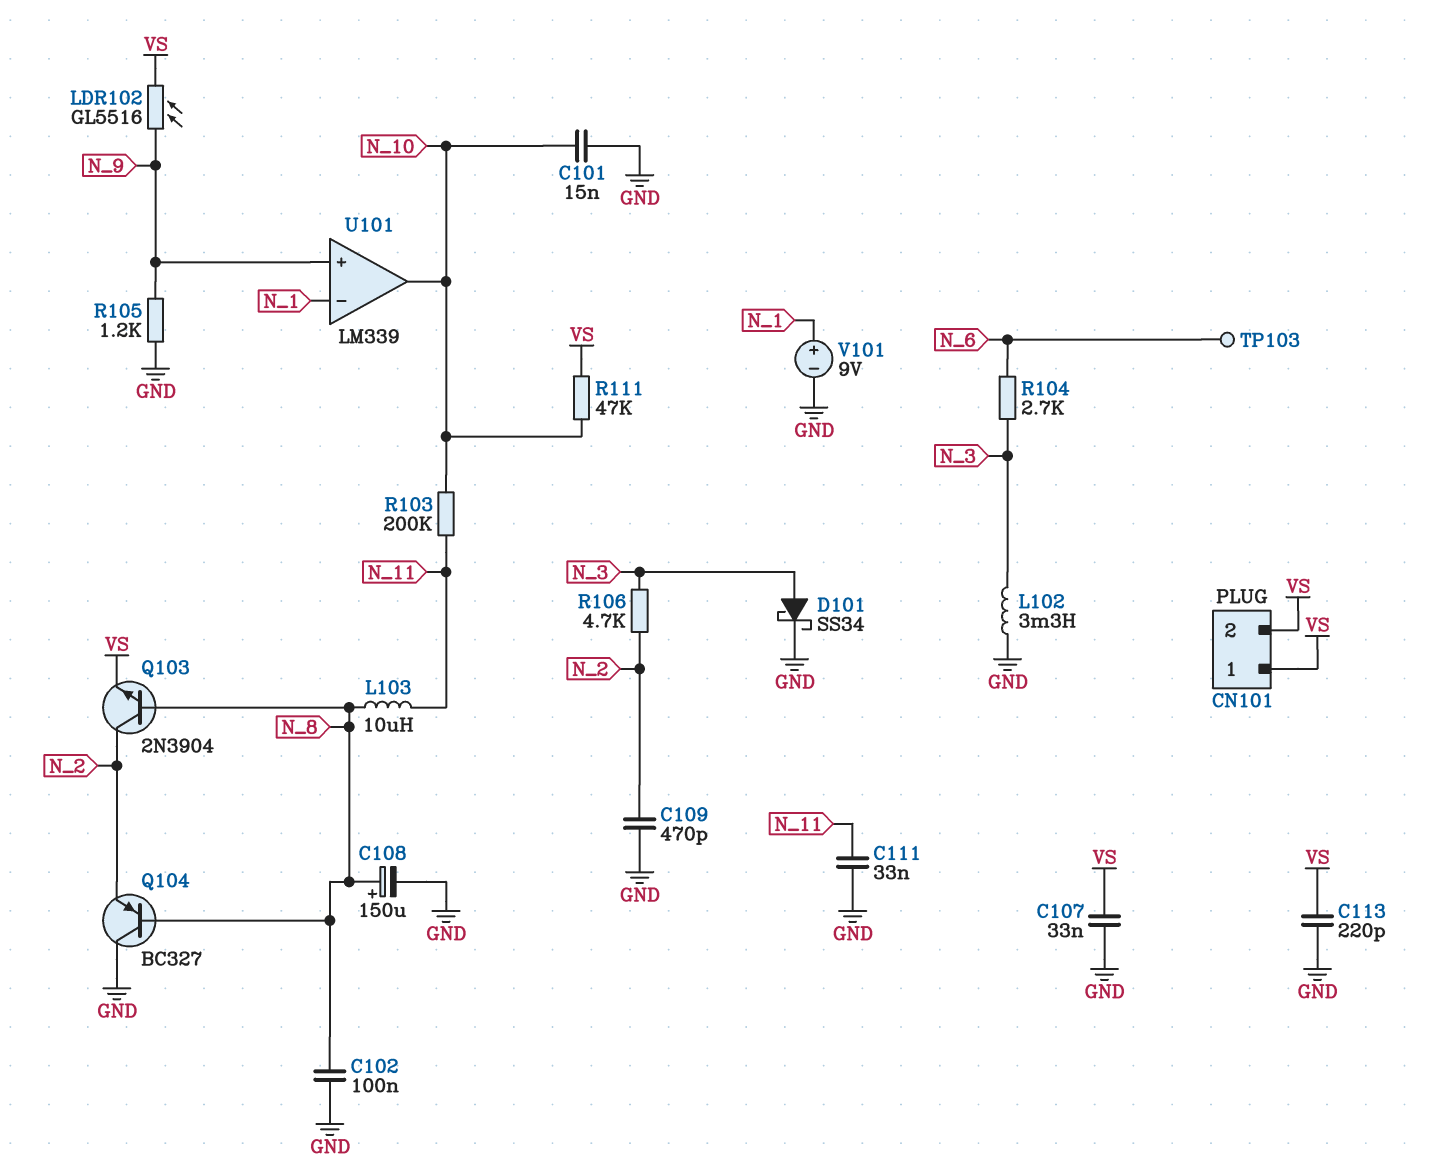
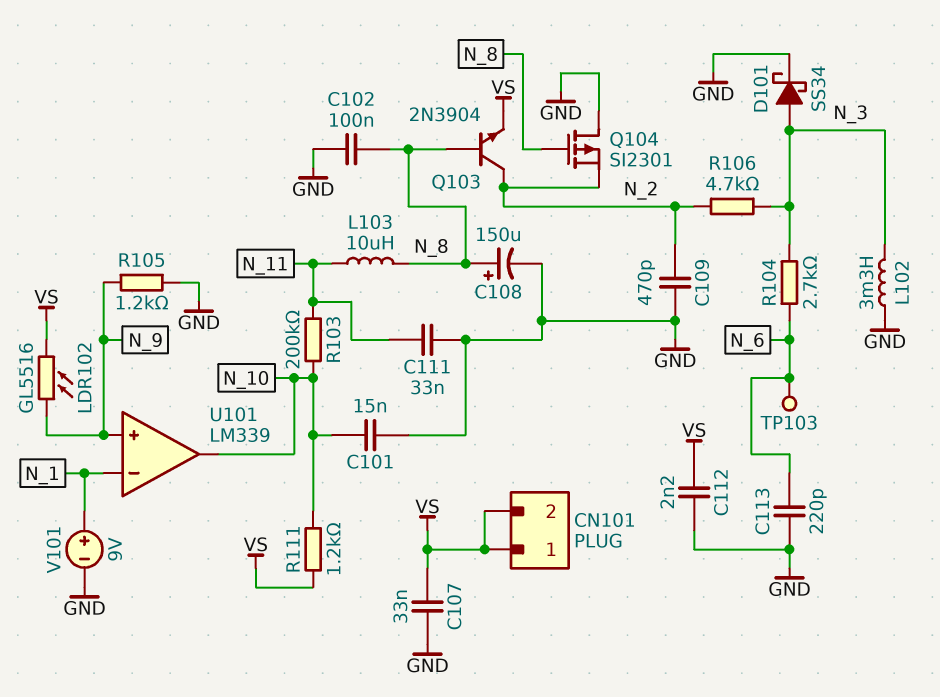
C112: none -> 2.2nF (GND, VS)
C113: 220pF (GND, VS) -> 220pF (GND, N_6)
Q104: PNP BC327 (B N_8, C GND, E N_2) -> PMOS SI2301 (G N_8, D GND, S N_2)
R111: 47k (N_10, VS) -> 1.2k (N_10, VS)

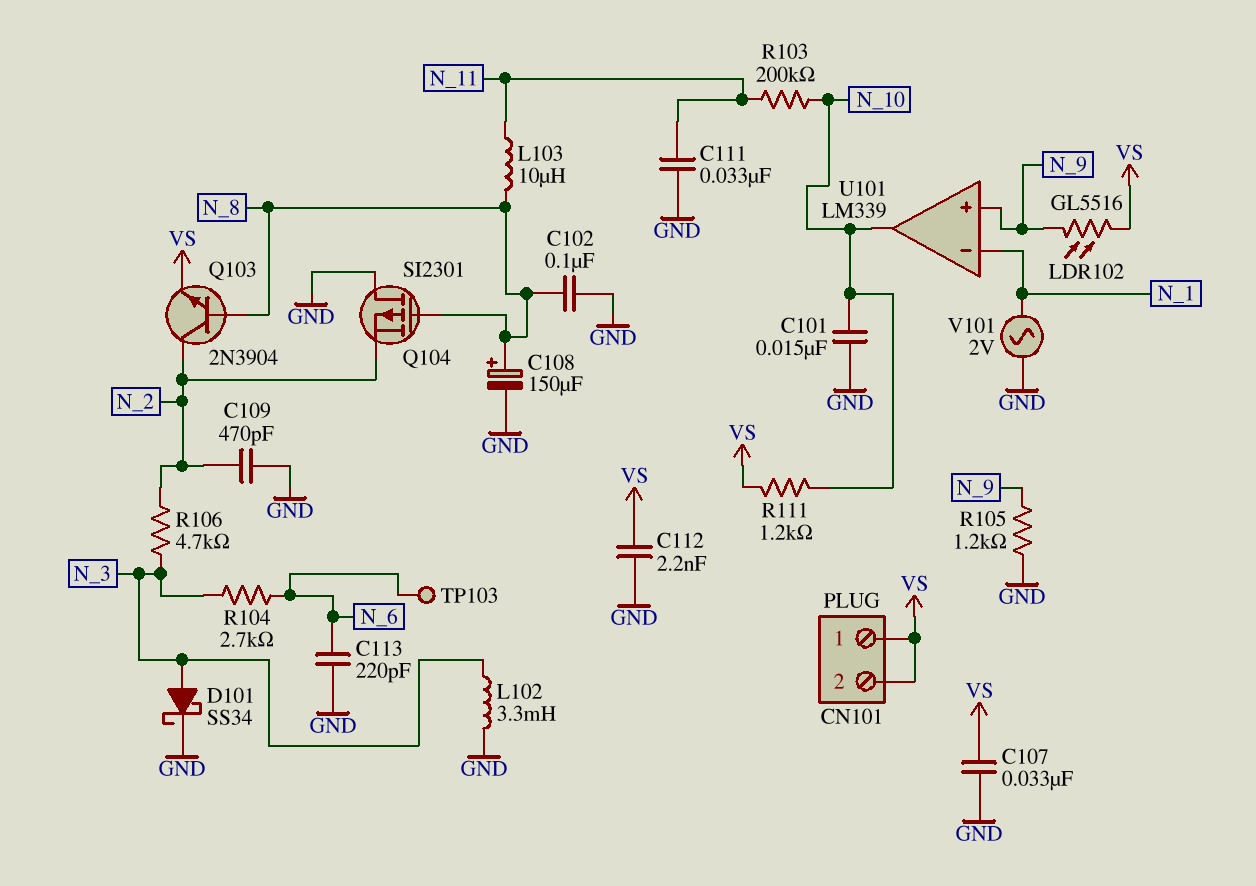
V101: 9V (plus N_1, minus GND) -> AC 2V (GND, N_1)

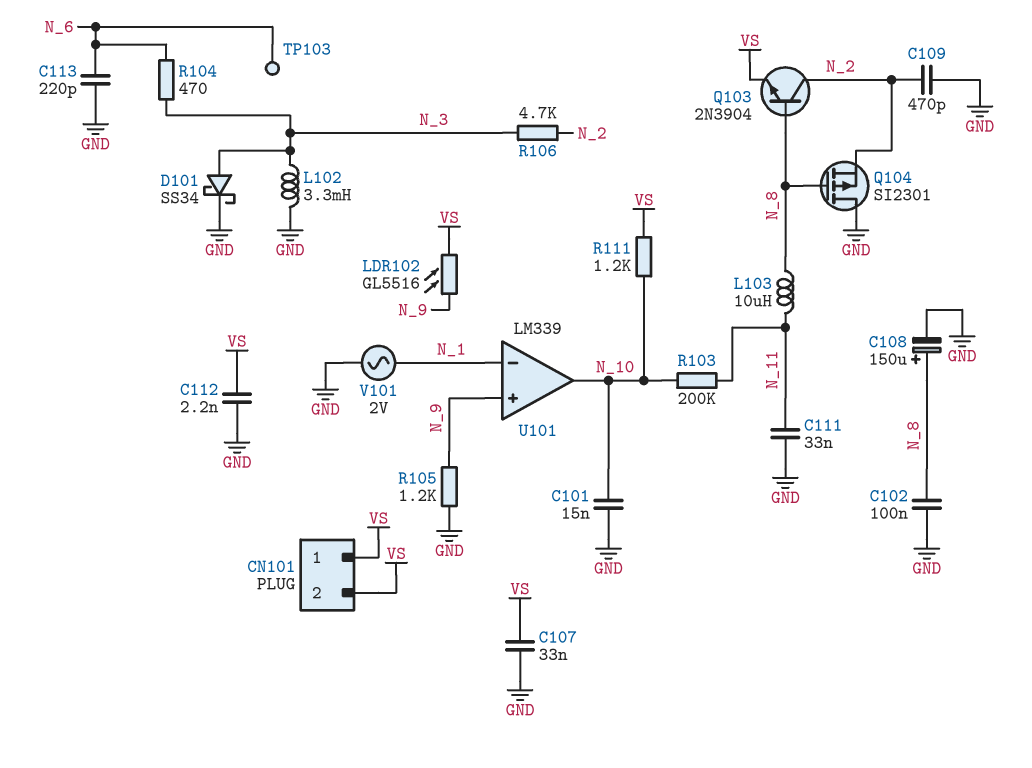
R104: 2.7k (N_3, N_6) -> 470 (N_3, N_6)

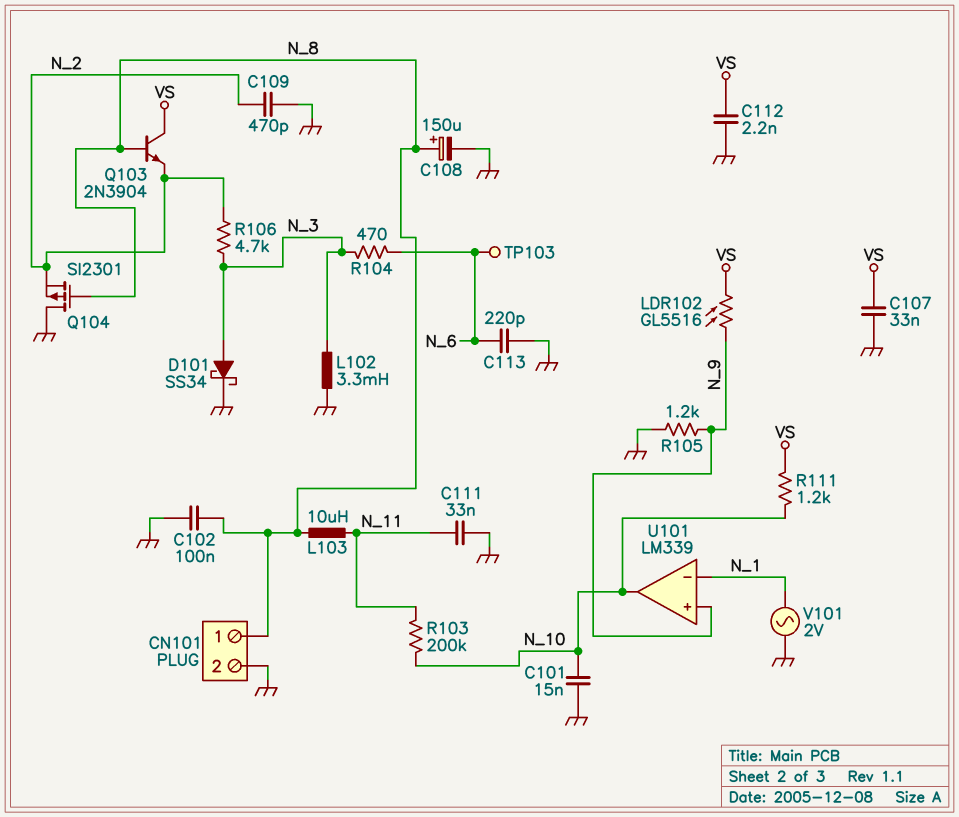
CN101 pin 1: VS -> N_8
CN101 pin 2: VS -> GND
Q103: NPN 2N3904 (B N_8, C N_2, E VS) -> NPN 2N3904 (B N_8, C VS, E N_2)

